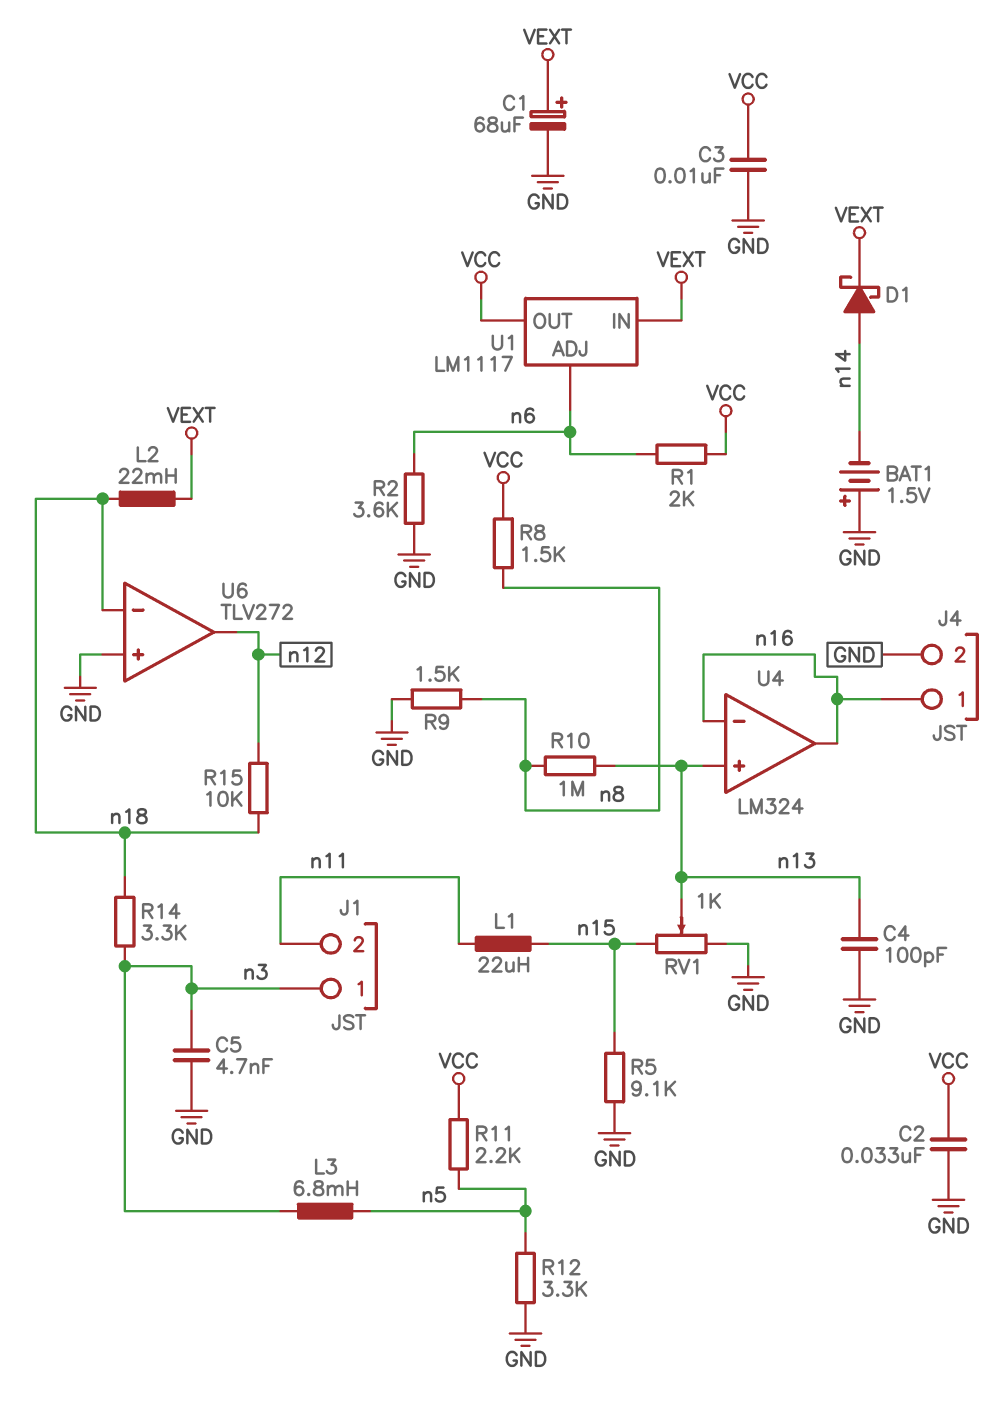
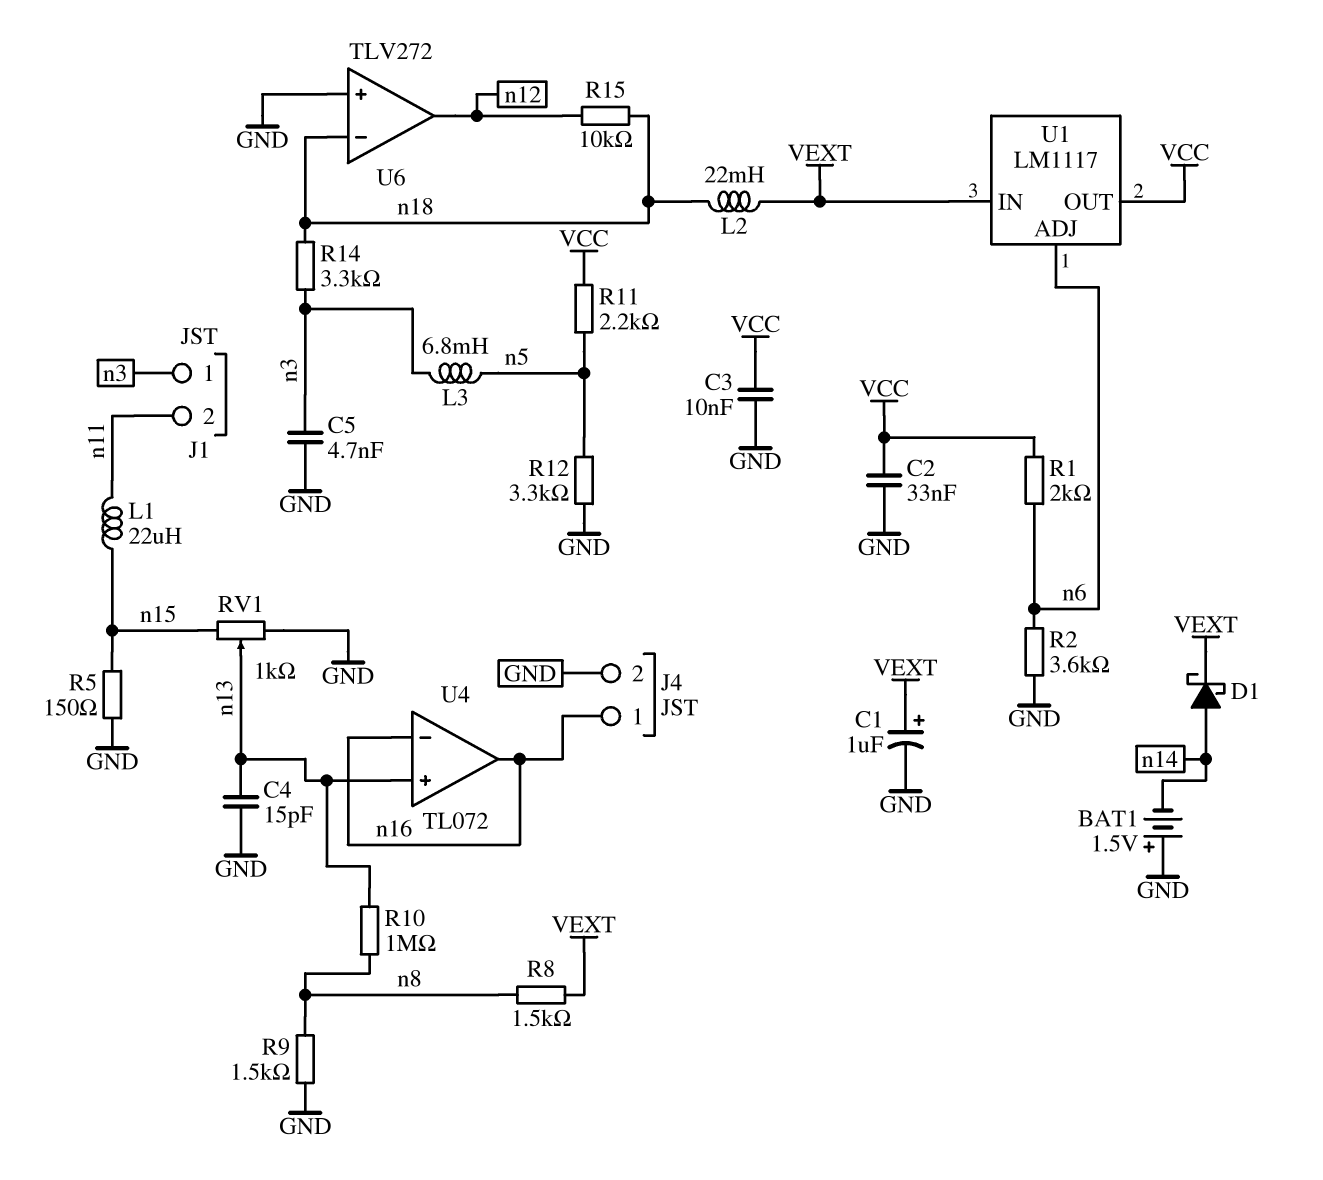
C1: 68uF (plus VEXT, minus GND) -> 1uF (plus VEXT, minus GND)
C4: 100pF (GND, n13) -> 15pF (GND, n13)
R5: 9.1k (GND, n15) -> 150 (GND, n15)
R8: 1.5k (VCC, n8) -> 1.5k (VEXT, n8)
U4: LM324 -> TL072

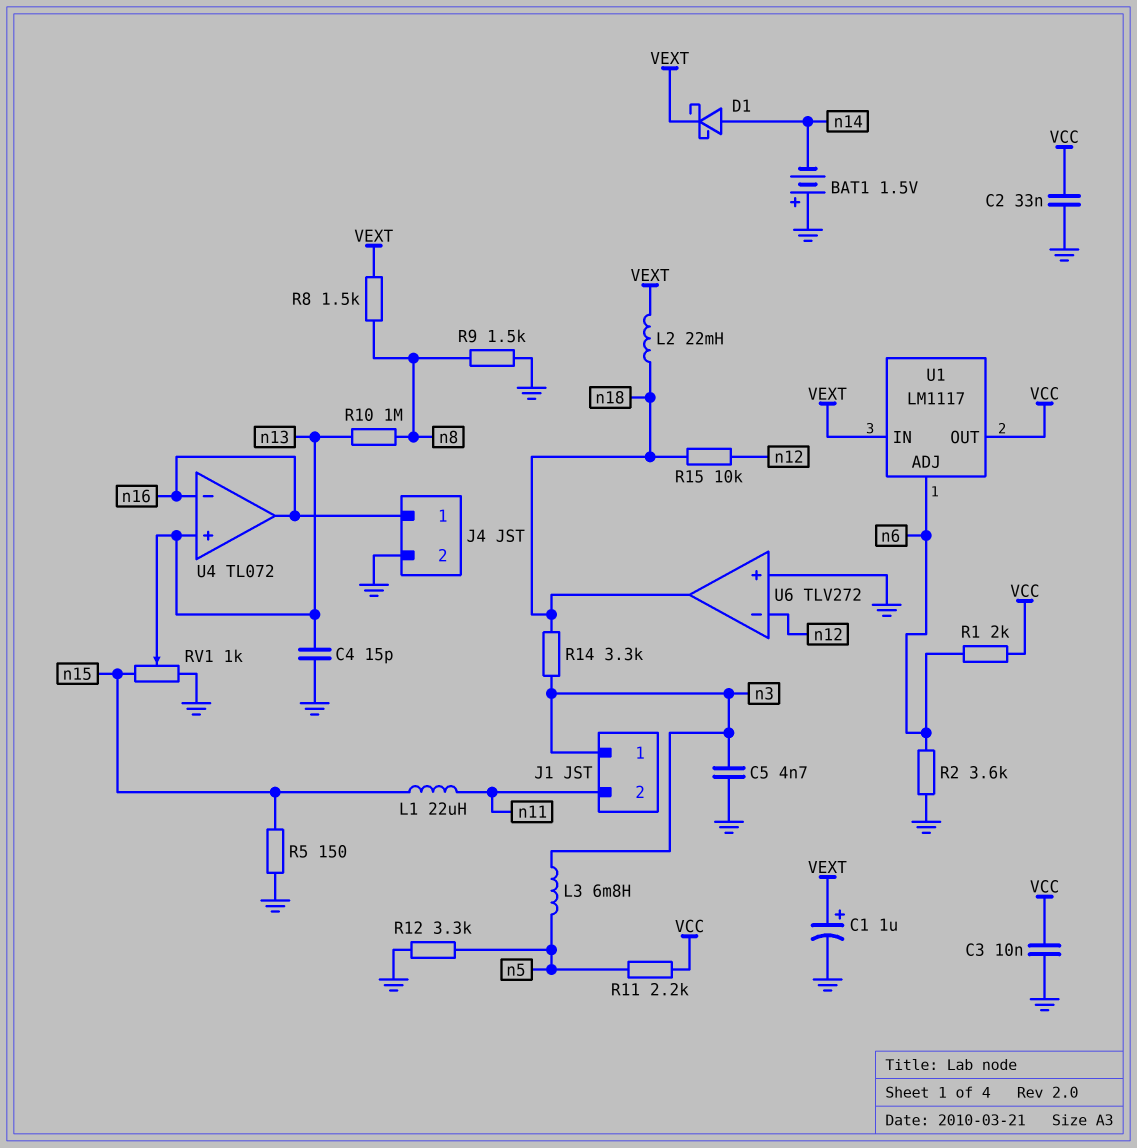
U6 pin in-: n18 -> n12
U6 pin out: n12 -> n18

